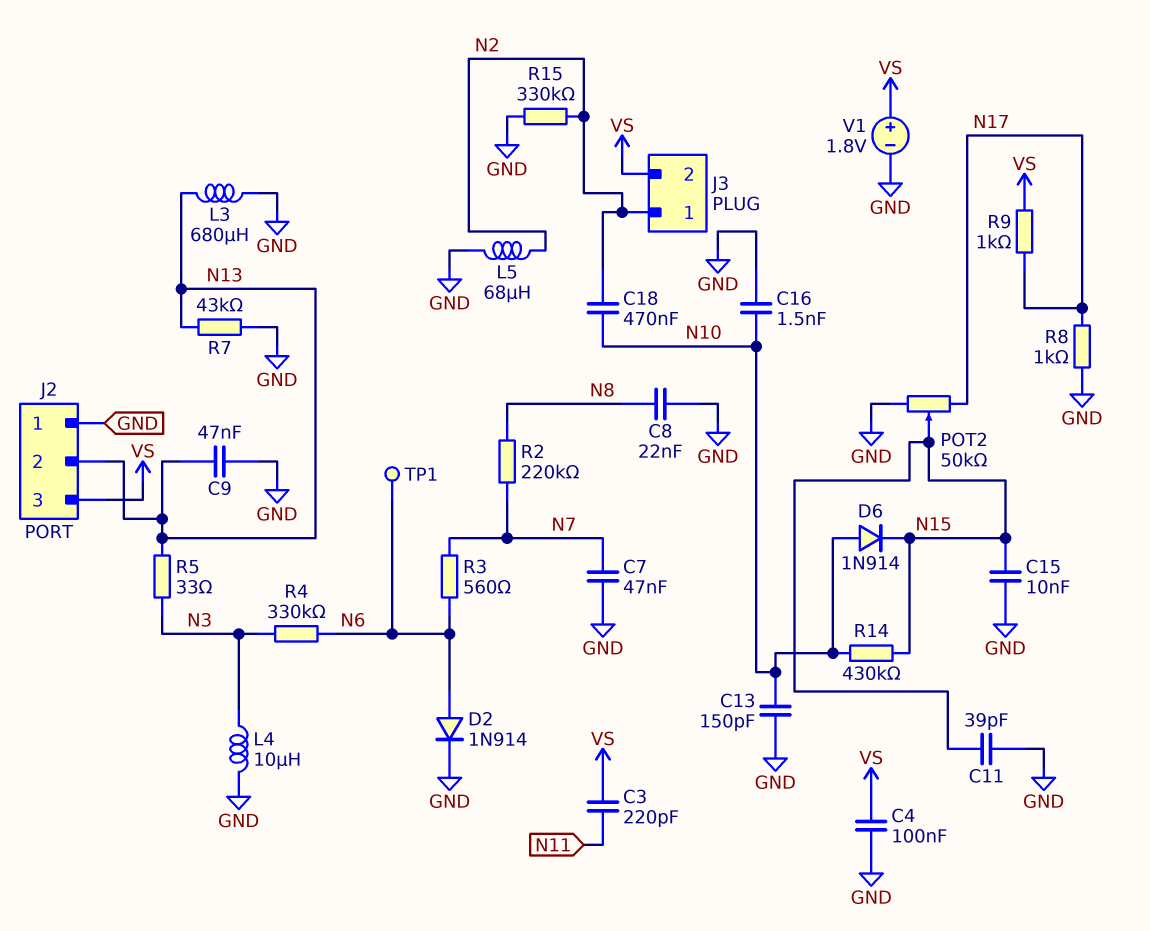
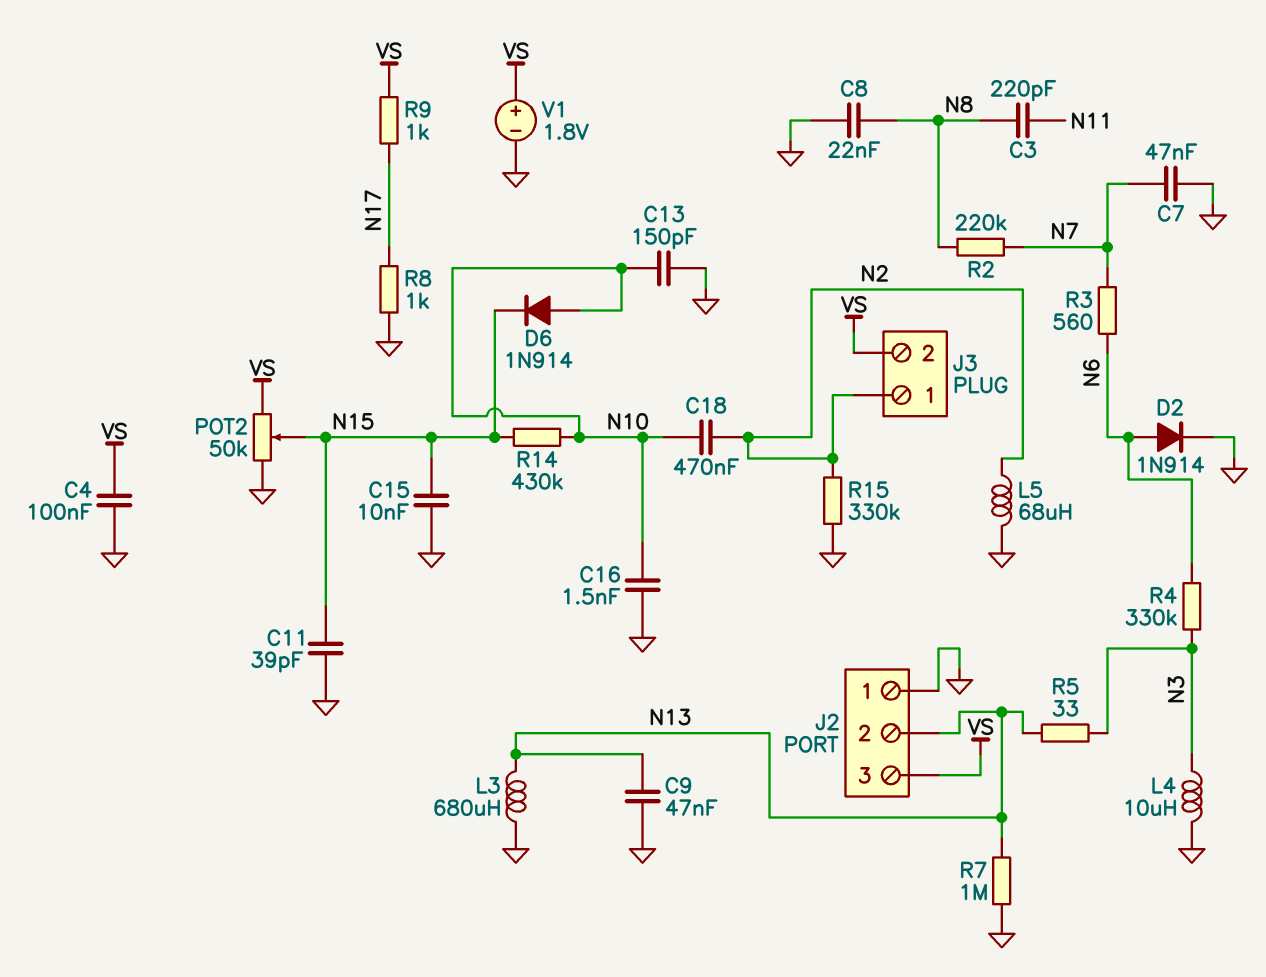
C3: 220pF (N11, VS) -> 220pF (N8, N11)
POT2: 50k (GND, N17, wiper N15) -> 50k (GND, VS, wiper N15)
R7: 43k (GND, N13) -> 1M (GND, N13)
TP1: test point (N6) -> none

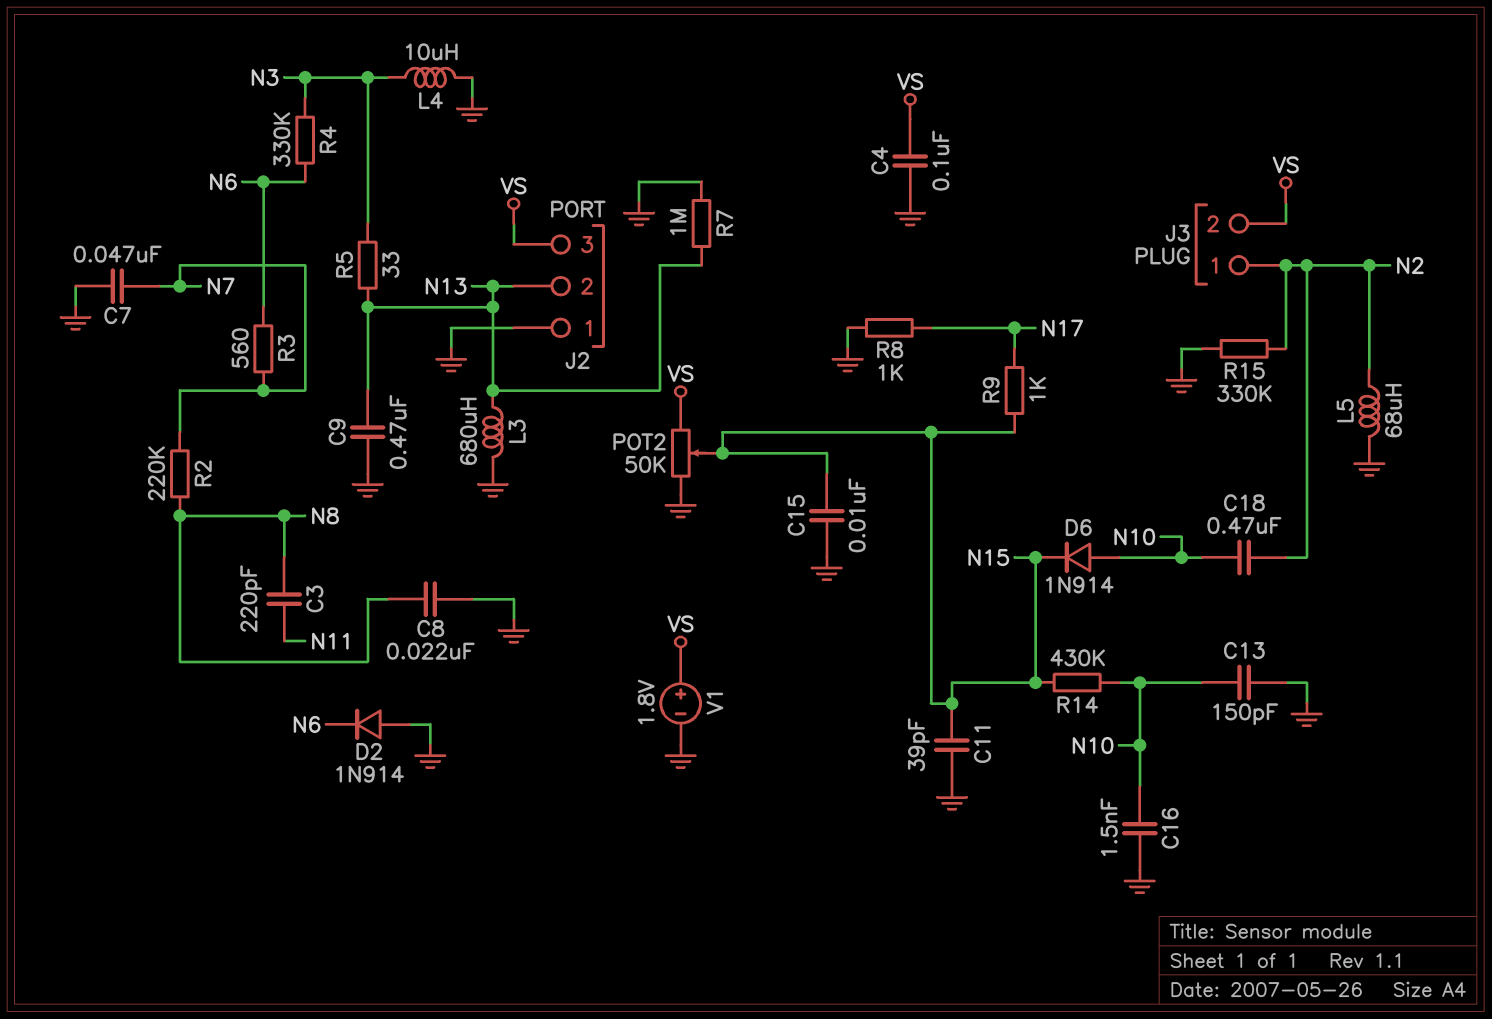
C9: 47nF (GND, N13) -> 470nF (GND, N13)
D2: diode 1N914 (A N6, K GND) -> diode 1N914 (A GND, K N6)
R9: 1k (N17, VS) -> 1k (N15, N17)

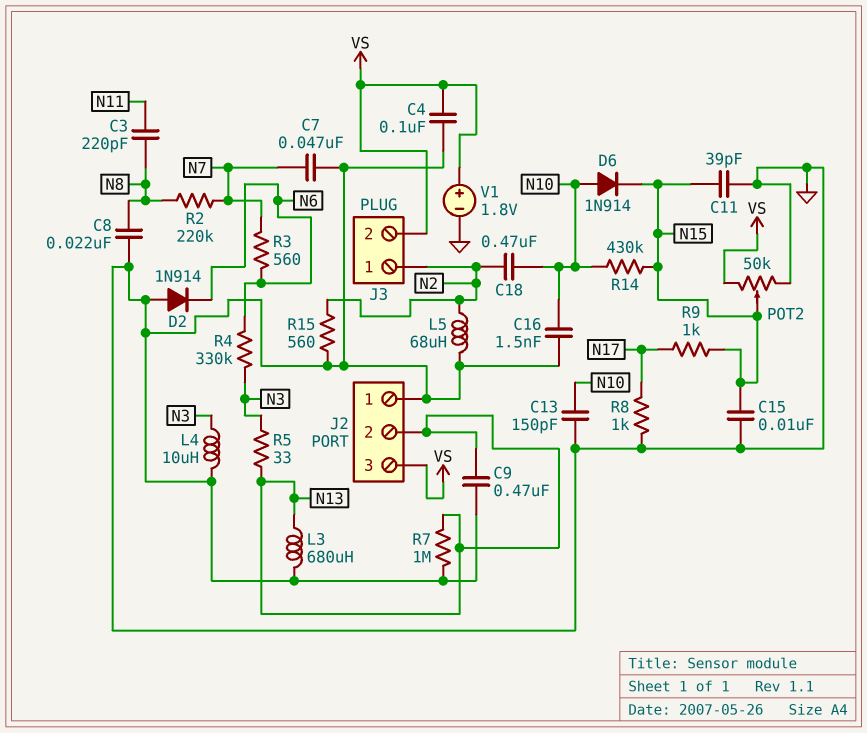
R15: 330k (GND, N2) -> 560 (GND, N2)

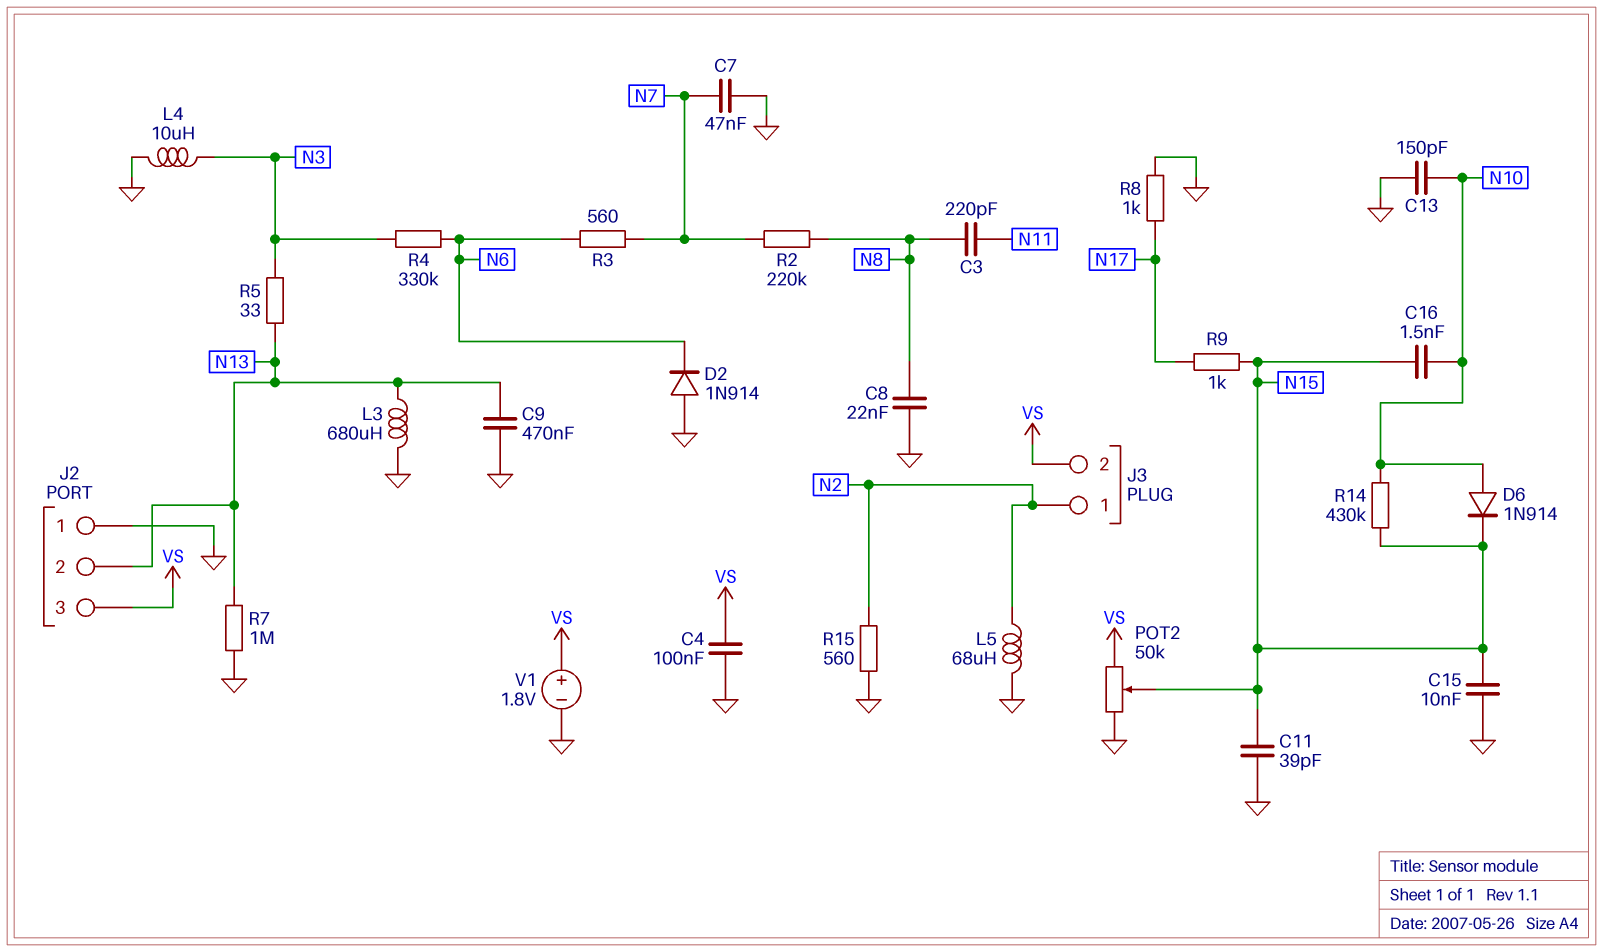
C16: 1.5nF (GND, N10) -> 1.5nF (N10, N15)
C18: 470nF (N2, N10) -> none

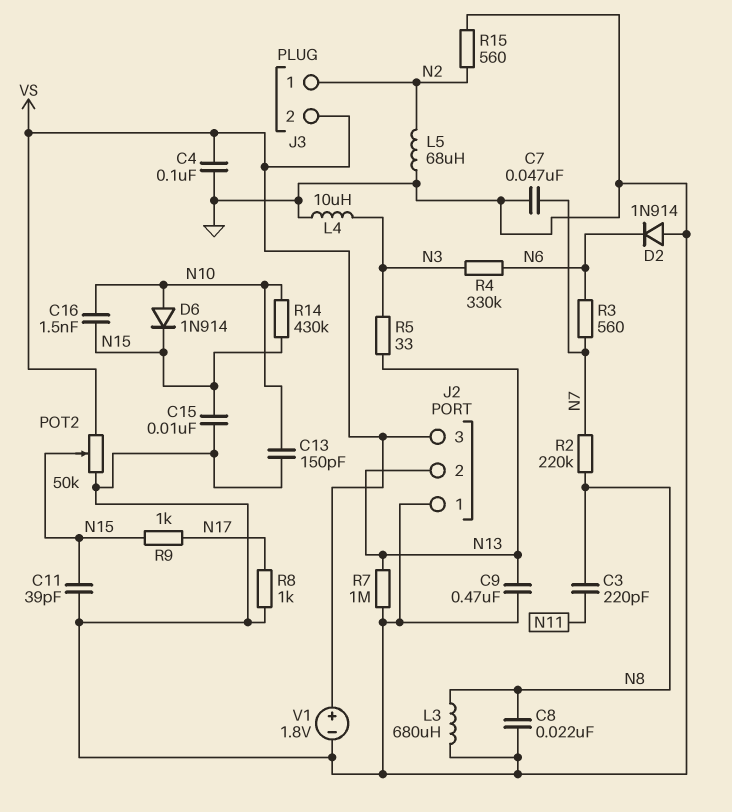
L3: 680uH (GND, N13) -> 680uH (GND, N8)

